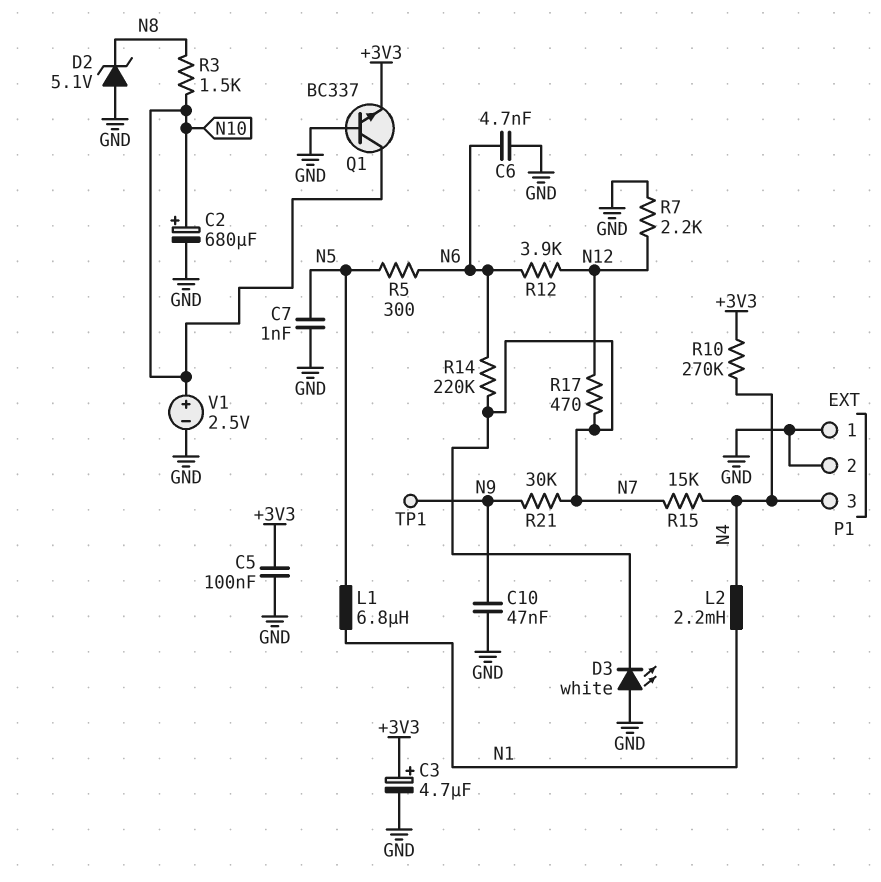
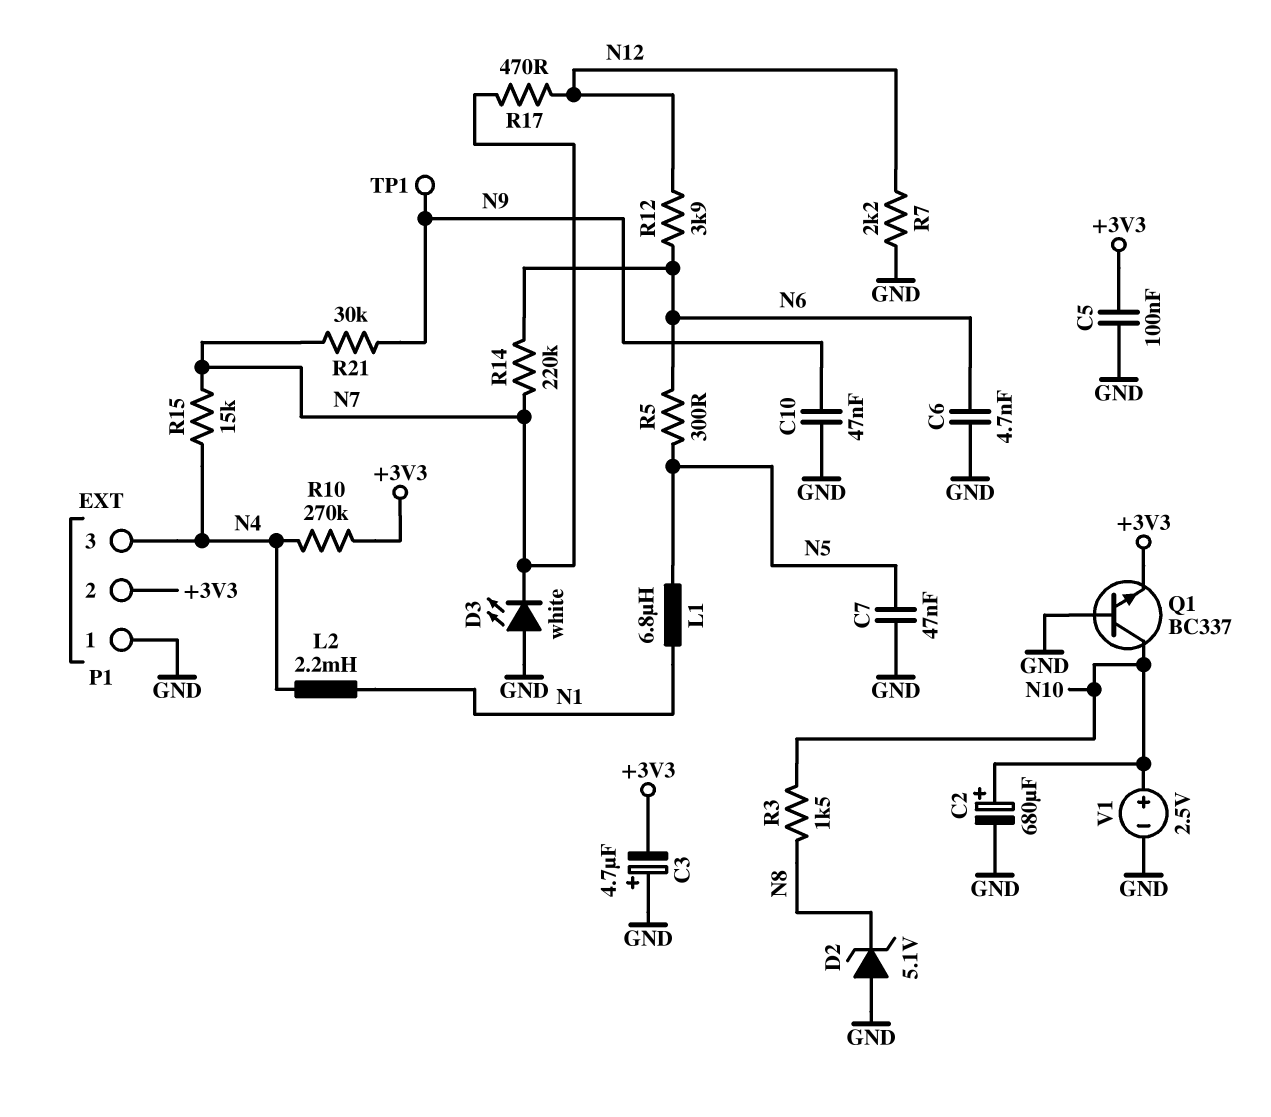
C3: 4.7uF (plus +3V3, minus GND) -> 4.7uF (plus GND, minus +3V3)
C7: 1nF (GND, N5) -> 47nF (GND, N5)
P1 pin 2: GND -> +3V3

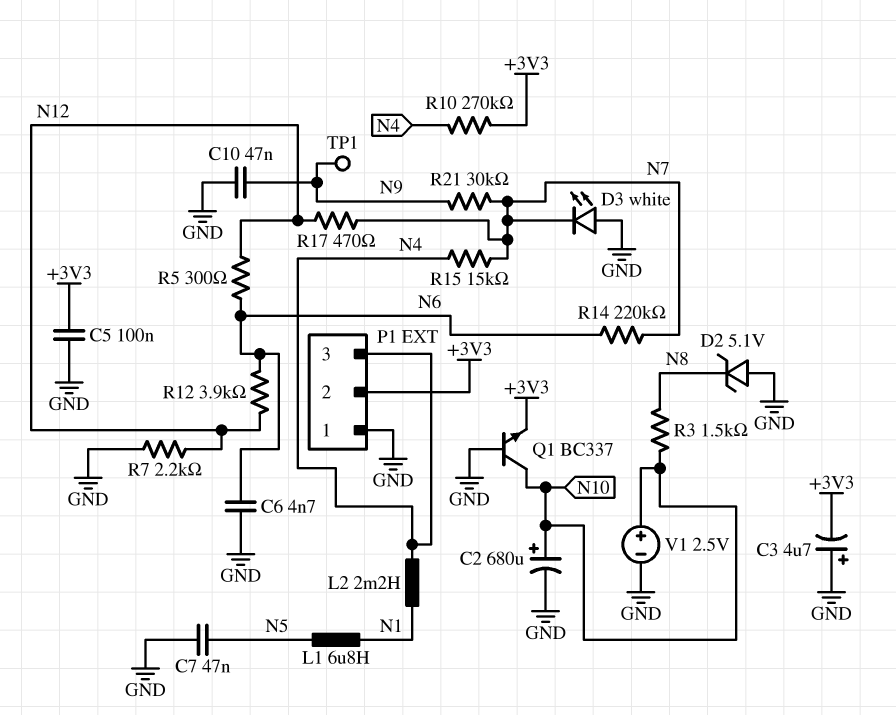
R5: 300 (N5, N6) -> 300 (N6, N12)

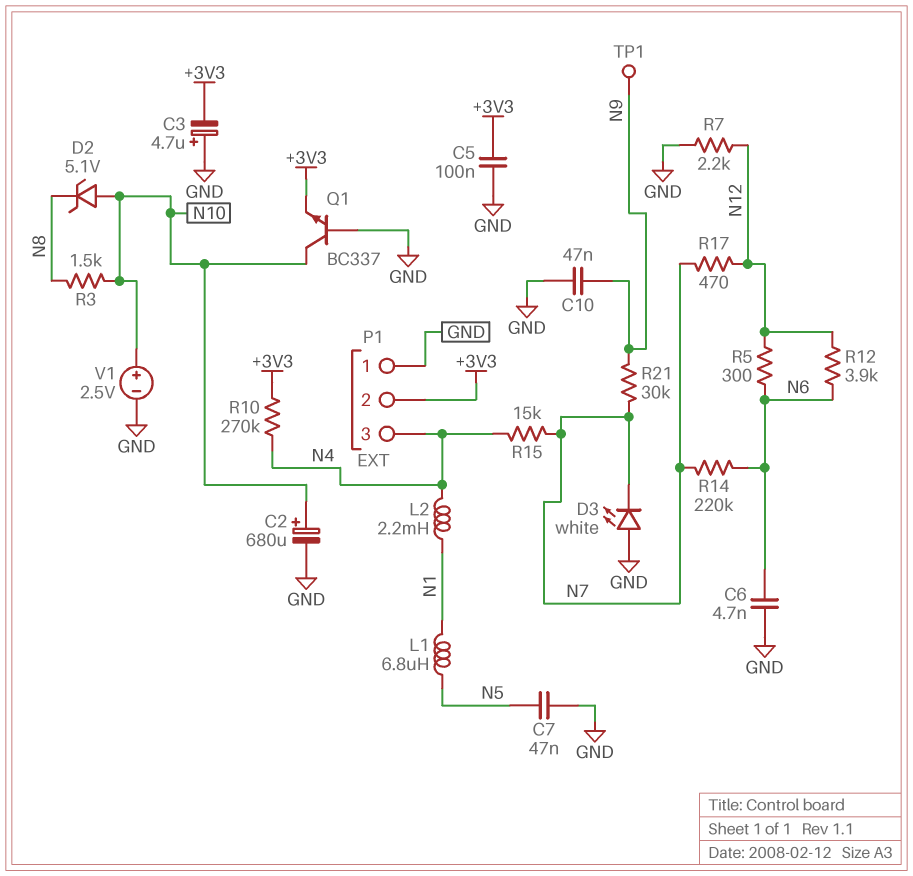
D2: zener 5.1V (A GND, K N8) -> zener 5.1V (A N10, K N8)

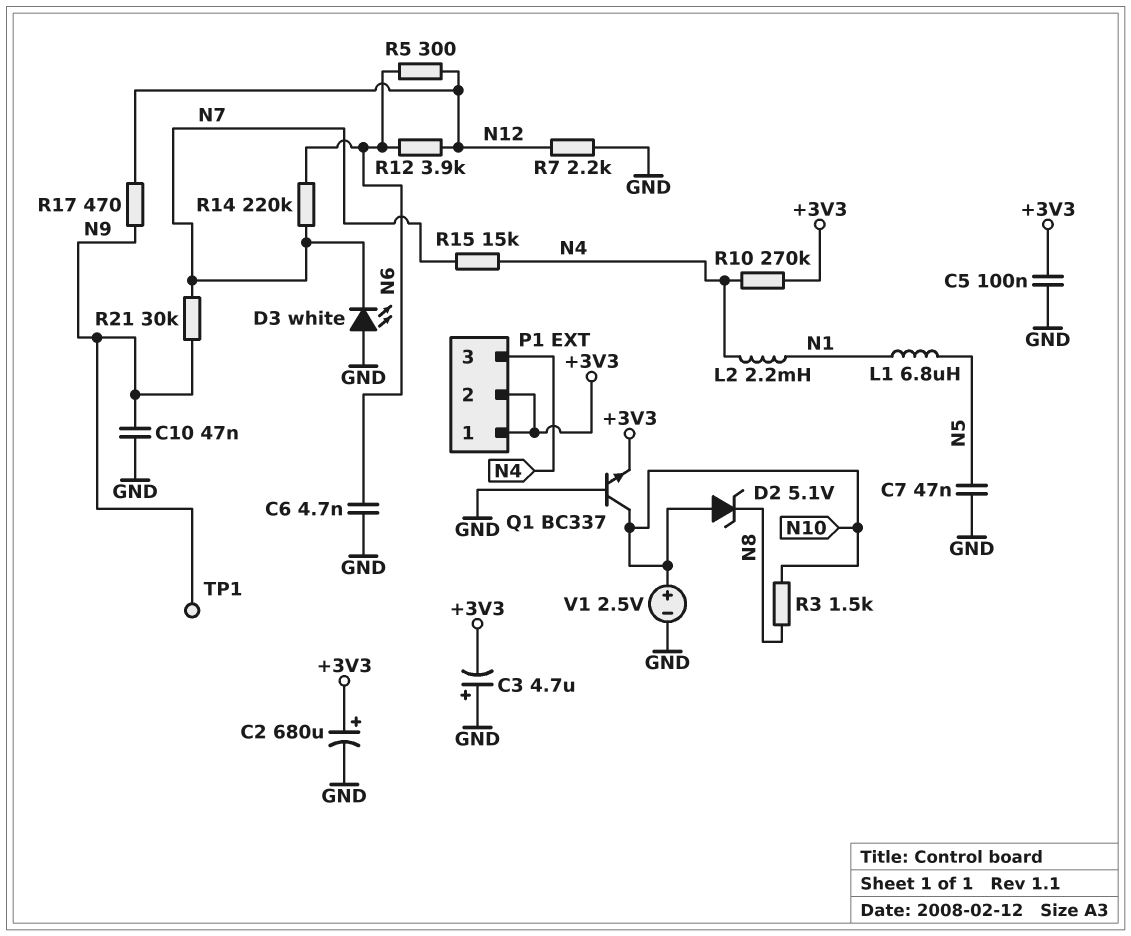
C2: 680uF (plus N10, minus GND) -> 680uF (plus +3V3, minus GND)
P1 pin 1: GND -> +3V3
R17: 470 (N7, N12) -> 470 (N9, N12)

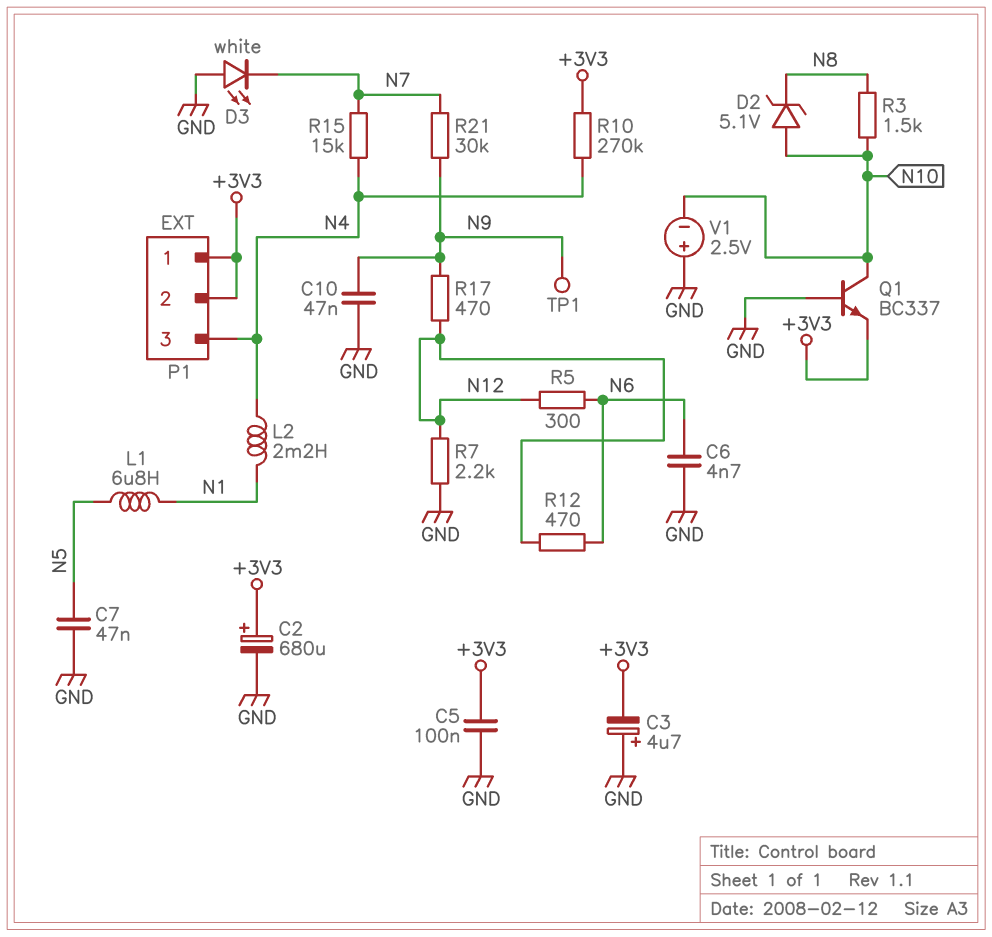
R12: 3.9k (N6, N12) -> 470 (N6, N12)
R14: 220k (N6, N7) -> none
V1: 2.5V (plus N10, minus GND) -> 2.5V (plus GND, minus N10)

